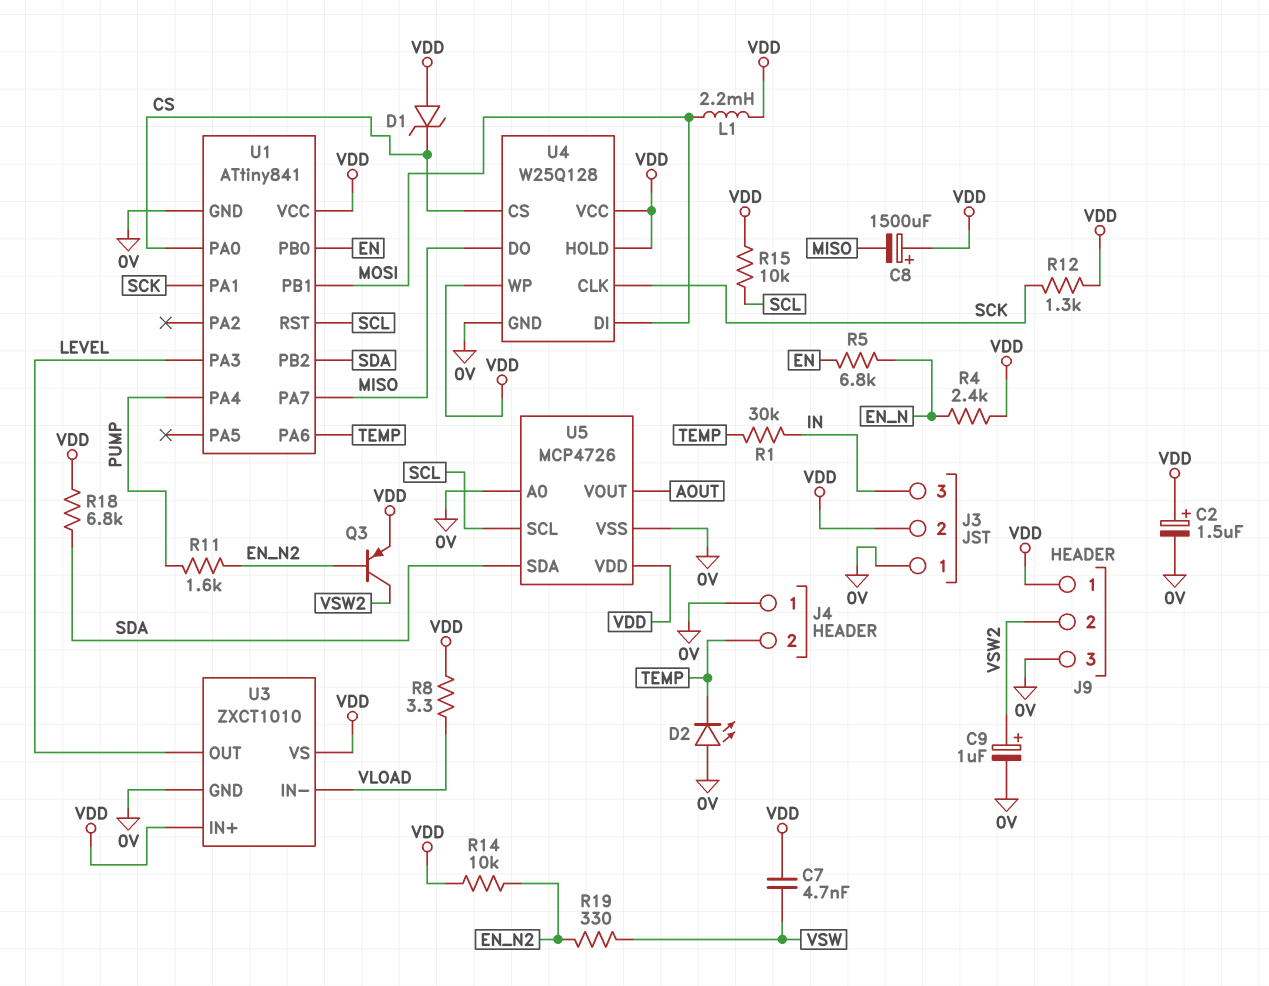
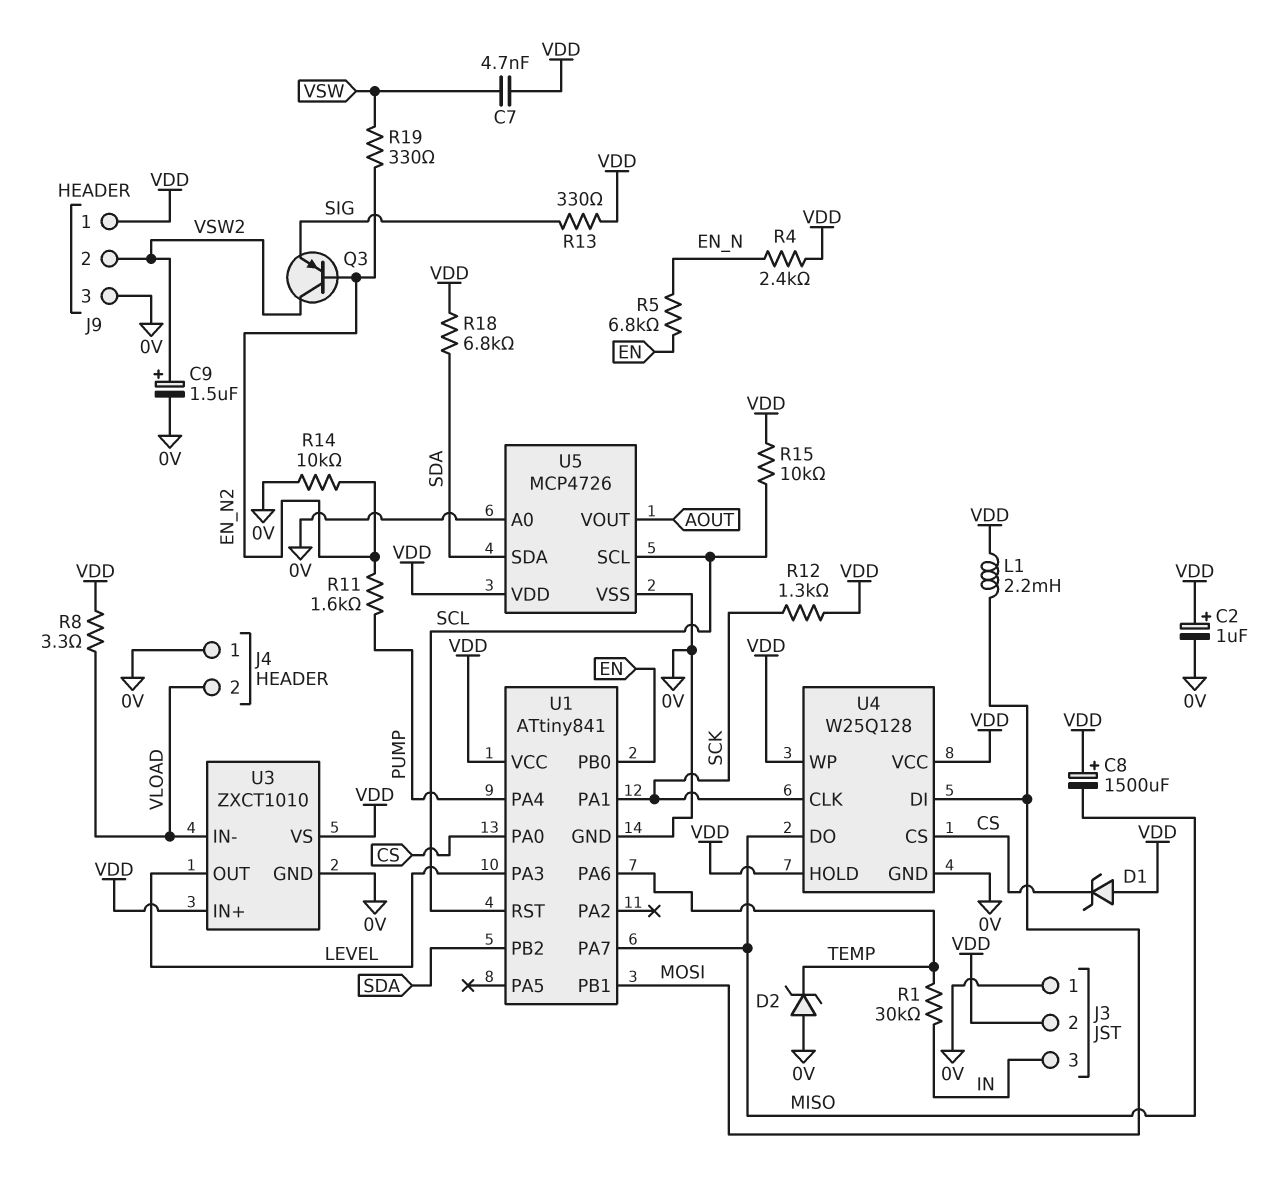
C2: 1.5uF (plus VDD, minus 0V) -> 1uF (plus VDD, minus 0V)
C9: 1uF (plus VSW2, minus 0V) -> 1.5uF (plus VSW2, minus 0V)
D2: LED (A 0V, K TEMP) -> zener (A 0V, K TEMP)
J4 pin 2: TEMP -> VLOAD
Q3: PNP (B EN_N2, C VSW2, E VDD) -> PNP (B EN_N2, C VSW2, E SIG)
R13: none -> 330 (SIG, VDD)
R14: 10k (EN_N2, VDD) -> 10k (0V, EN_N2)

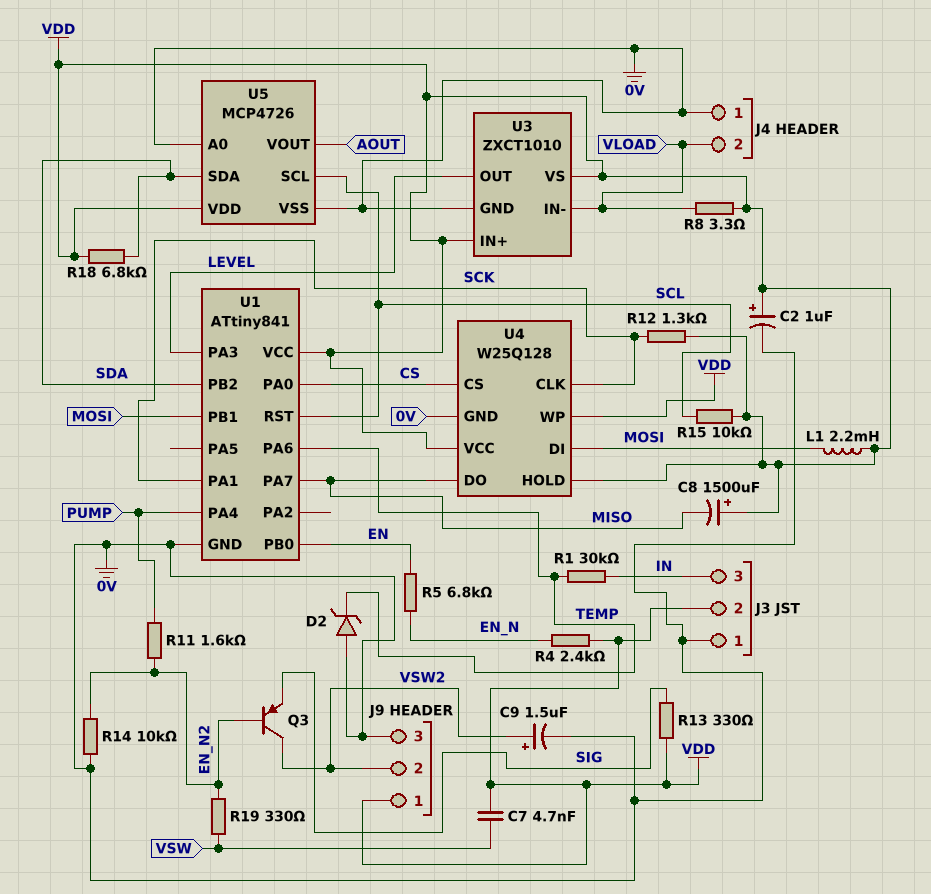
D1: zener (A VDD, K CS) -> none

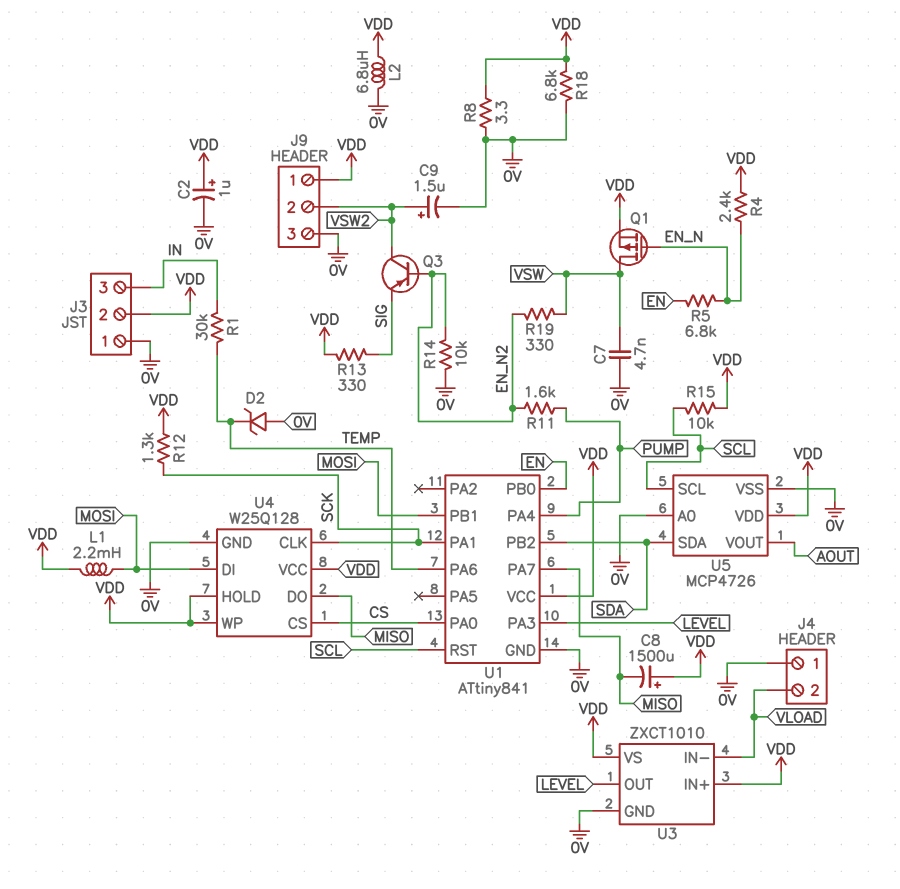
C7: 4.7nF (VDD, VSW) -> 4.7nF (0V, VSW)
L2: none -> 6.8uH (0V, VDD)
Q1: none -> PMOS (G EN_N, D VSW, S VDD)
R8: 3.3 (VDD, VLOAD) -> 3.3 (0V, VDD)
R18: 6.8k (SDA, VDD) -> 6.8k (0V, VDD)

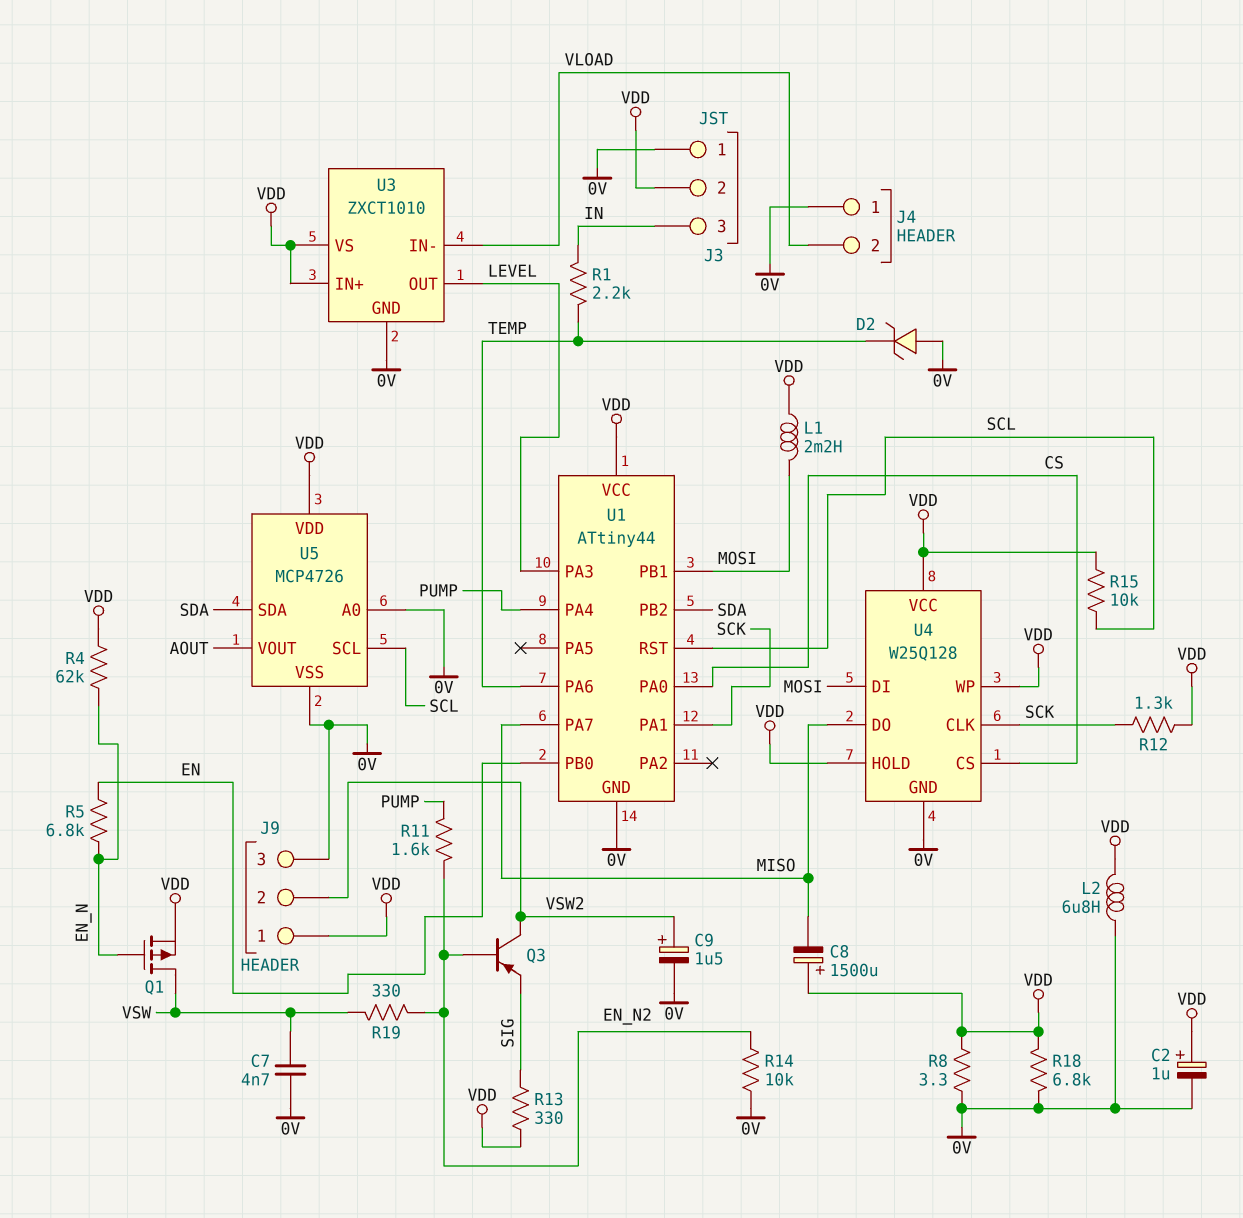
R1: 30k (IN, TEMP) -> 2.2k (IN, TEMP)
R4: 2.4k (EN_N, VDD) -> 62k (EN_N, VDD)
U1: ATtiny841 -> ATtiny44

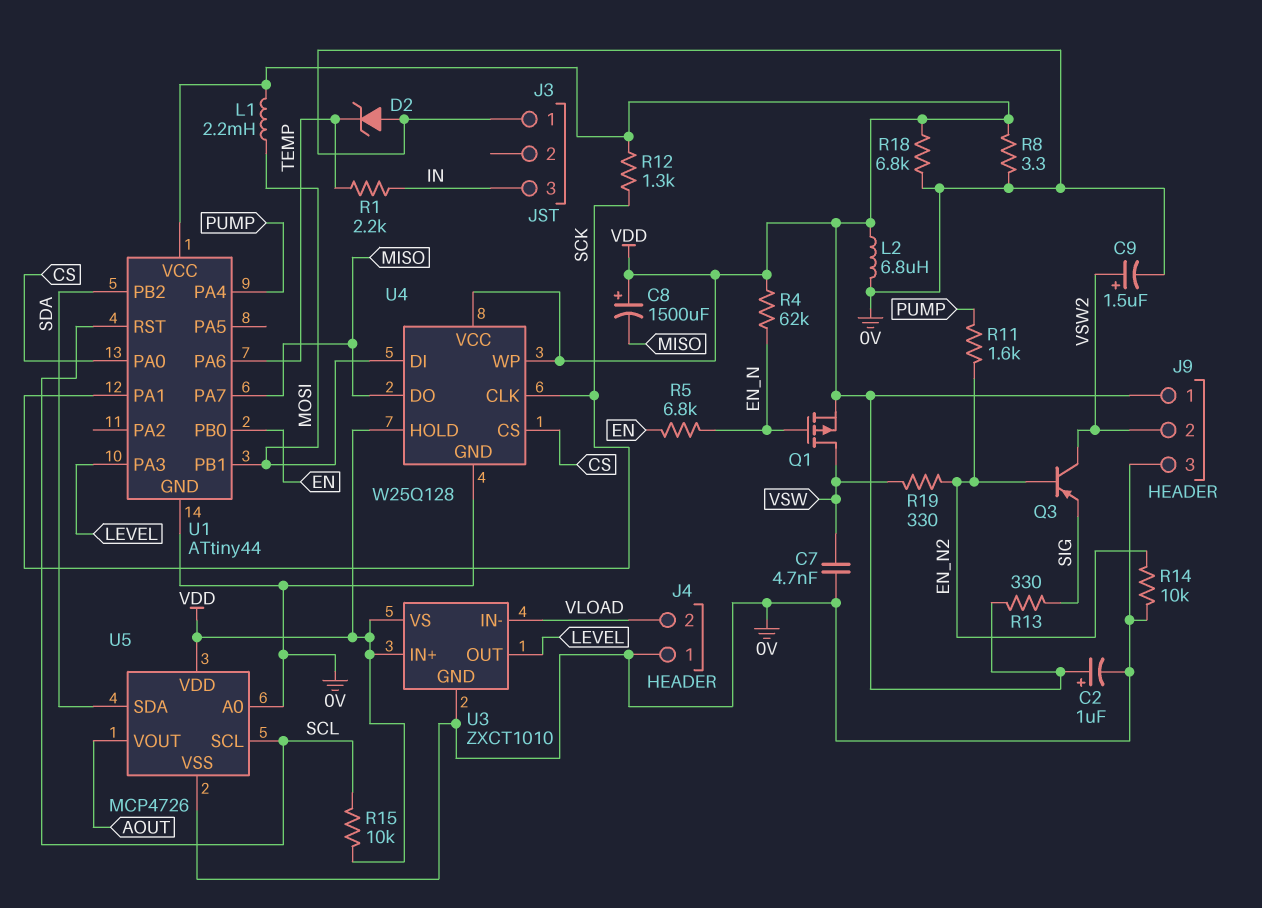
J3 pin 2: VDD -> none

